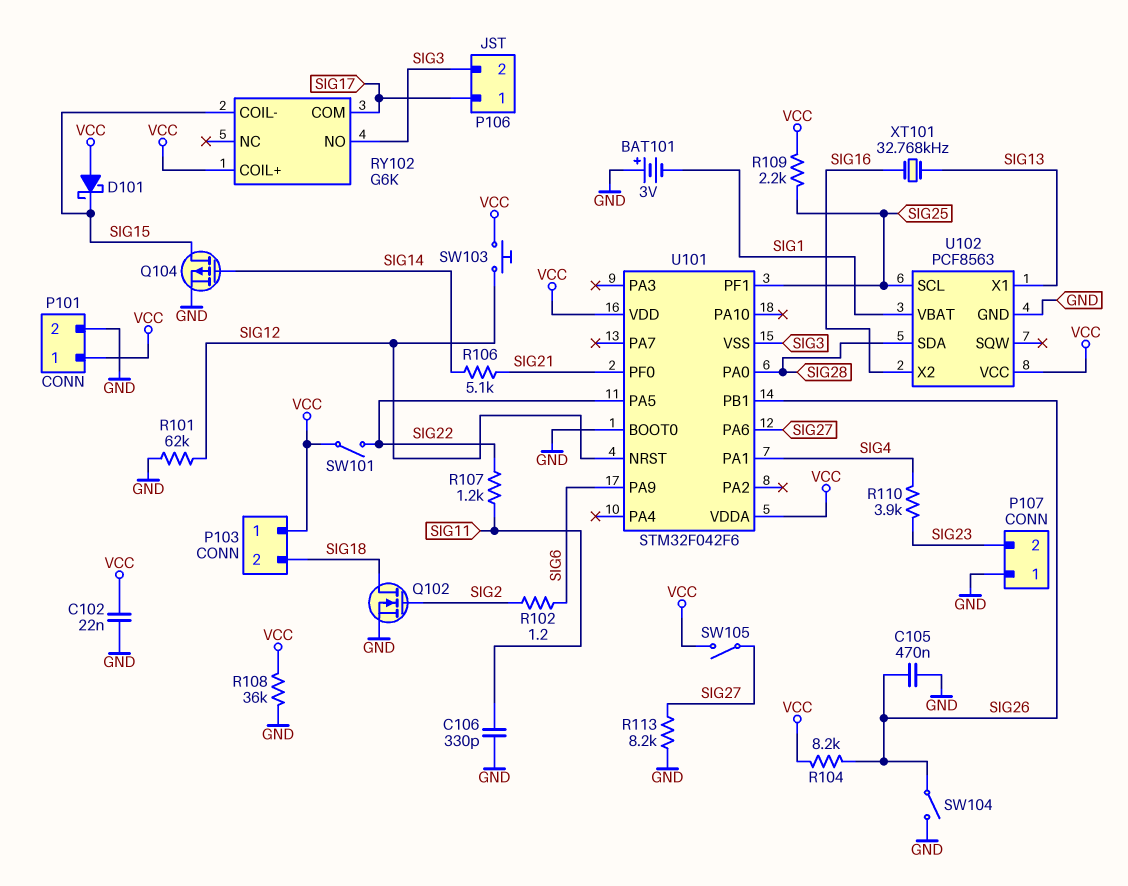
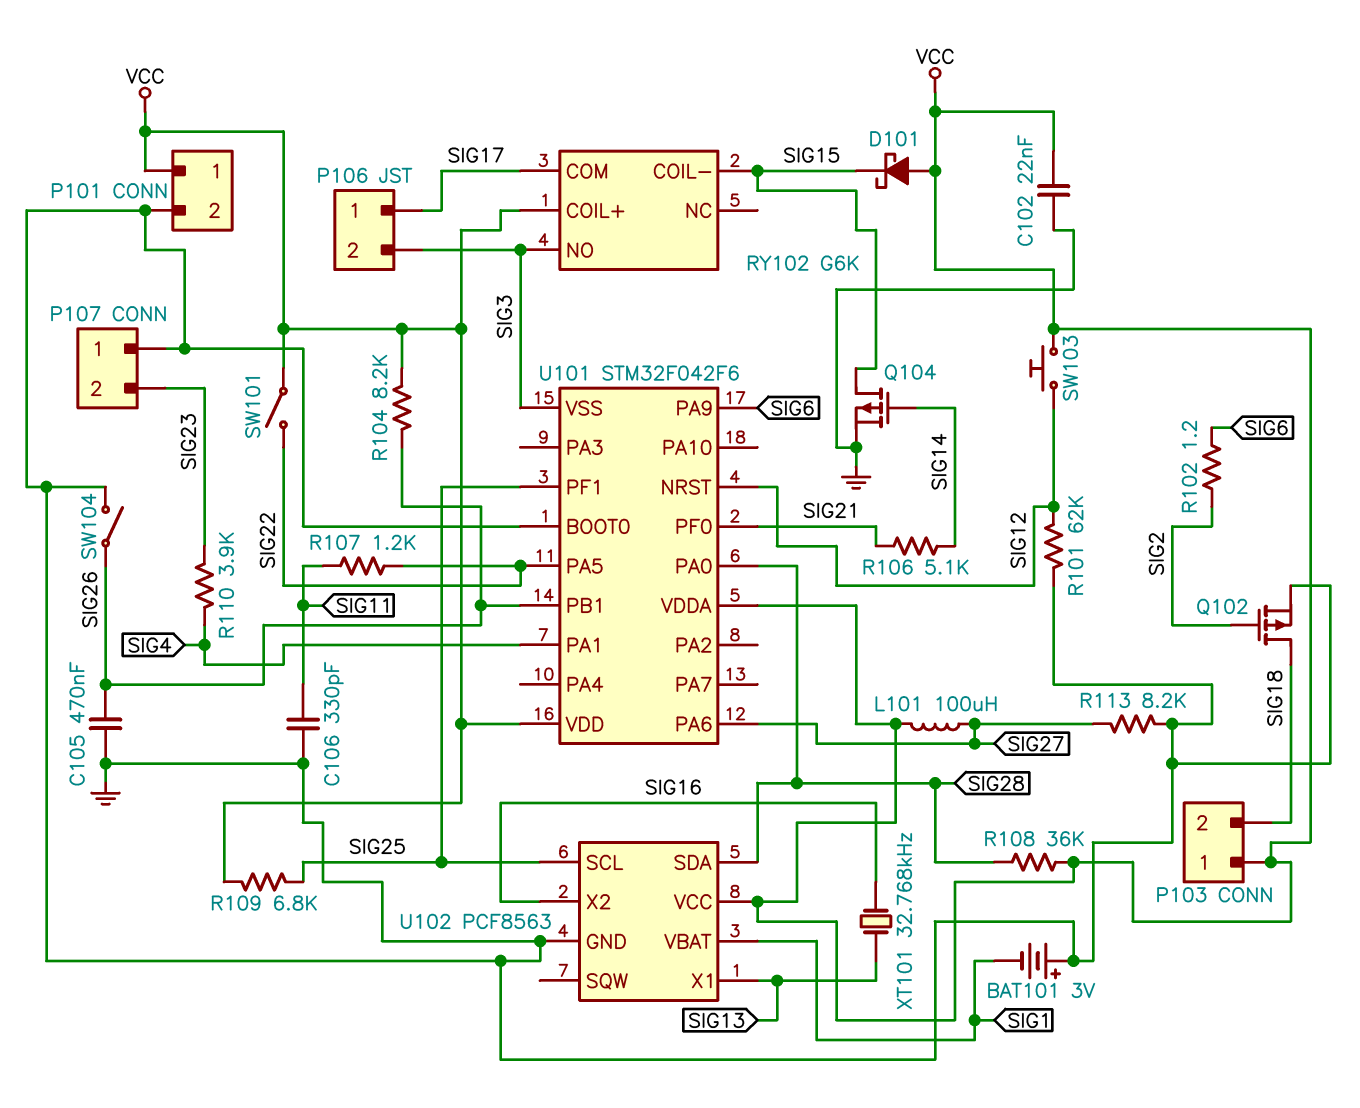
L101: none -> 100uH (SIG27, VCC)
Q102: NMOS (G SIG2, D SIG18, S GND) -> PMOS (G SIG2, D SIG18, S GND)
R108: 36k (GND, VCC) -> 36k (SIG28, VCC)
R109: 2.2k (SIG25, VCC) -> 6.8k (SIG25, VCC)
SW105: switch (SIG27, VCC) -> none

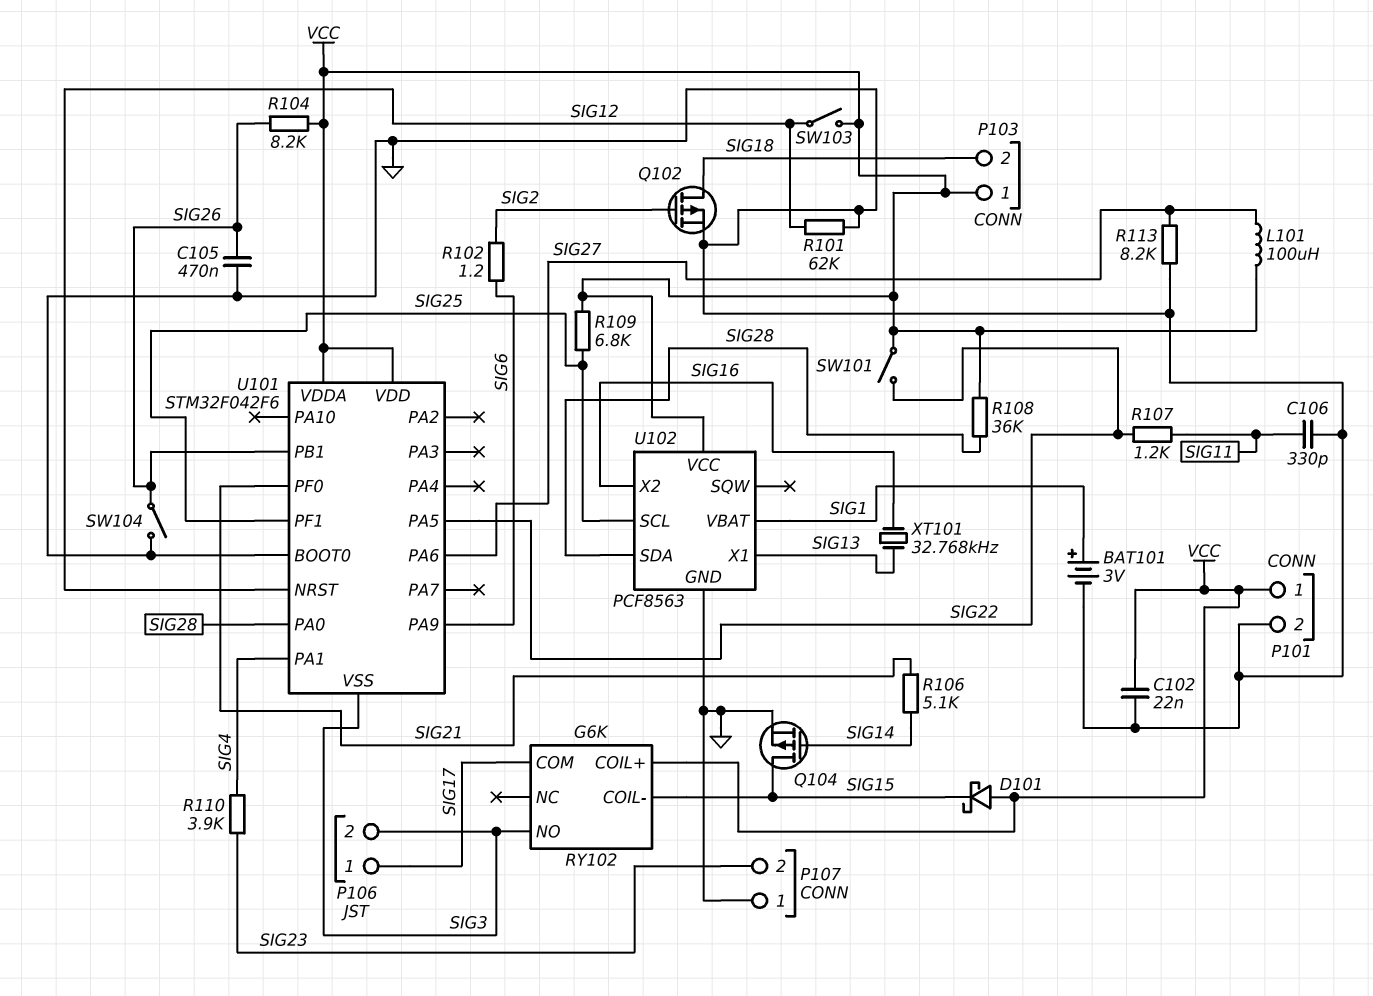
BAT101: 3V (plus GND, minus SIG1) -> 3V (plus SIG1, minus GND)
SW103: button (SIG12, VCC) -> switch (SIG12, VCC)

